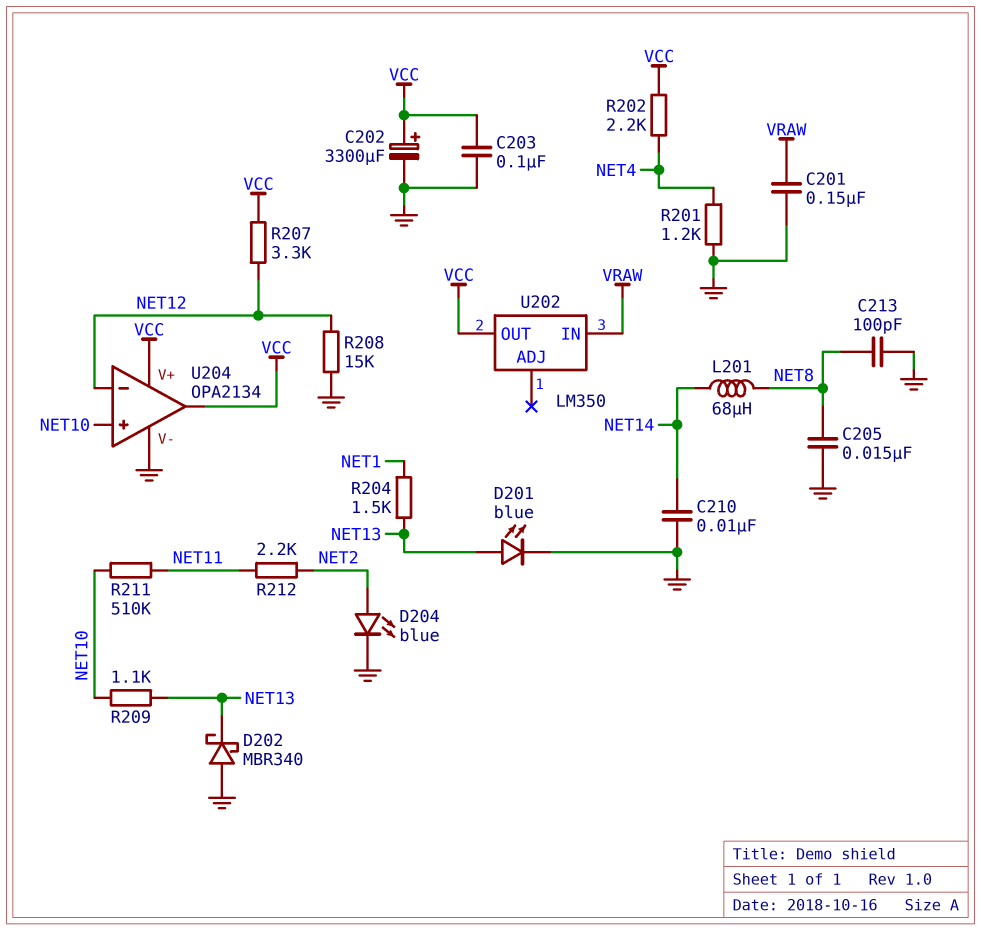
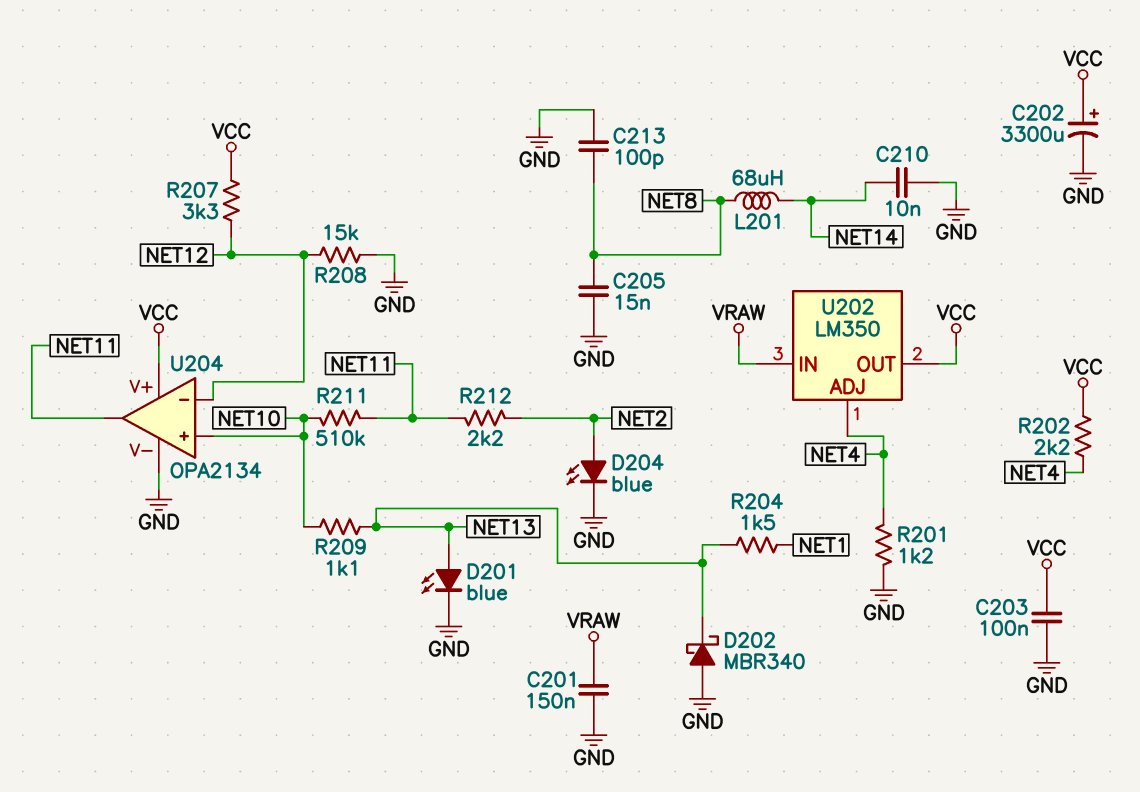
U202 pin ADJ: none -> NET4
U204 pin out: VCC -> NET11

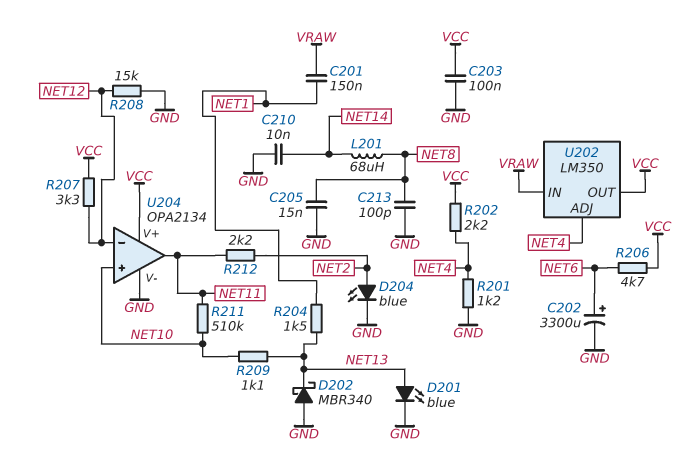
C201: 150nF (GND, VRAW) -> 150nF (NET1, VRAW)
C202: 3300uF (plus VCC, minus GND) -> 3300uF (plus NET6, minus GND)
R206: none -> 4.7k (NET6, VCC)

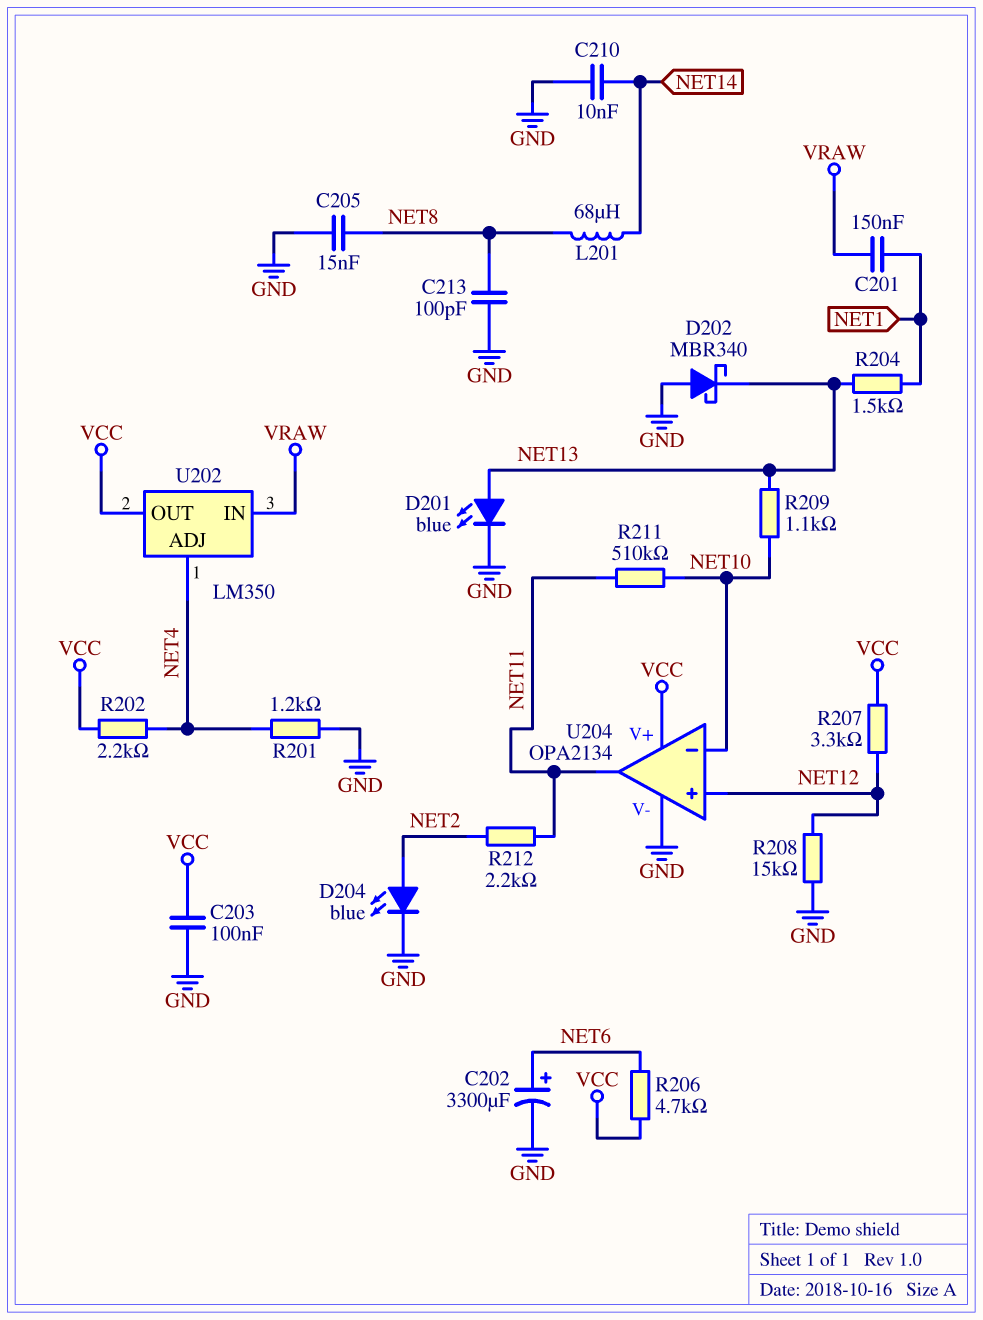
U204 pin in+: NET10 -> NET12
U204 pin in-: NET12 -> NET10

